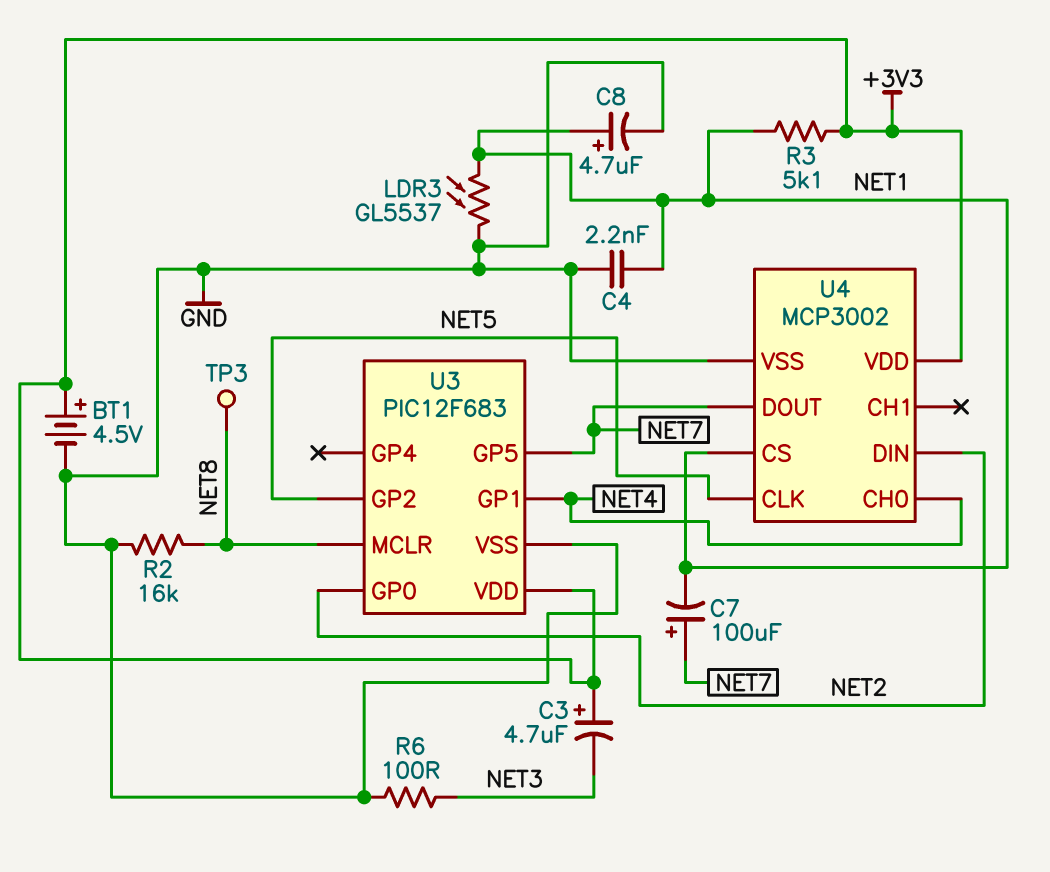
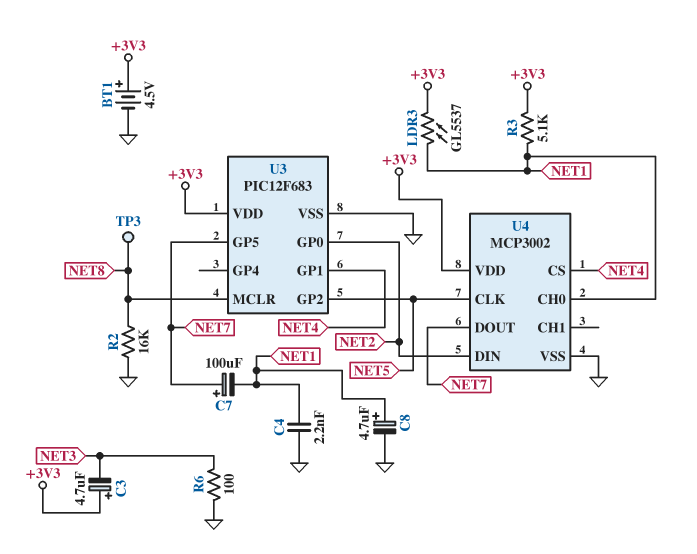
LDR3: GL5537 (GND, NET1) -> GL5537 (+3V3, NET1)
U4 pin CH0: NET4 -> NET1
U4 pin CS: NET1 -> NET4

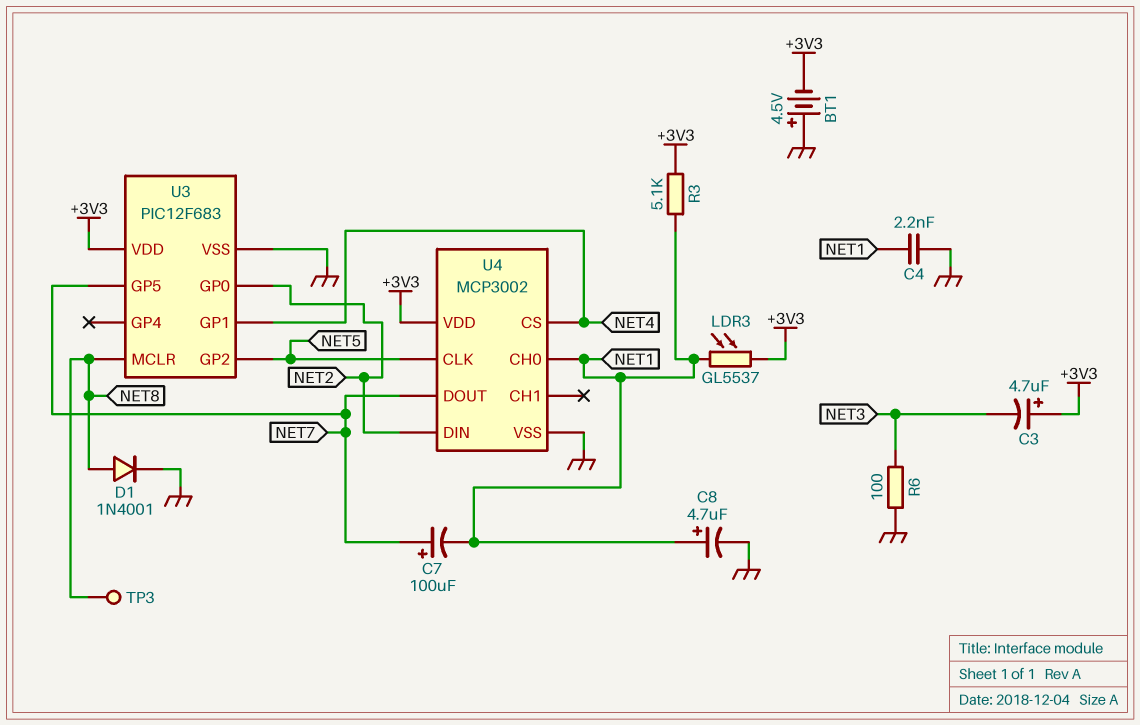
BT1: 4.5V (plus +3V3, minus GND) -> 4.5V (plus GND, minus +3V3)
D1: none -> diode 1N4001 (A NET8, K GND)
R2: 16k (GND, NET8) -> none

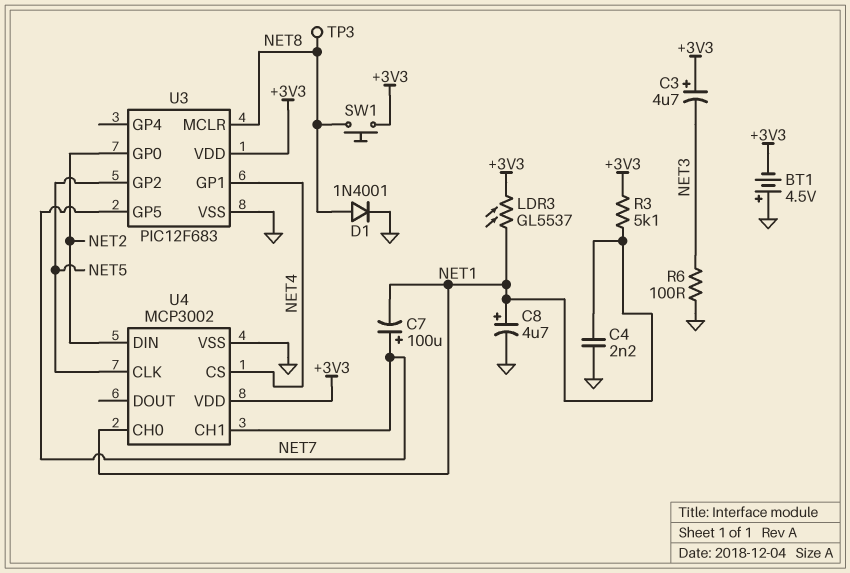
SW1: none -> button (+3V3, NET8)
U4 pin CH1: none -> NET7
U4 pin DOUT: NET7 -> none

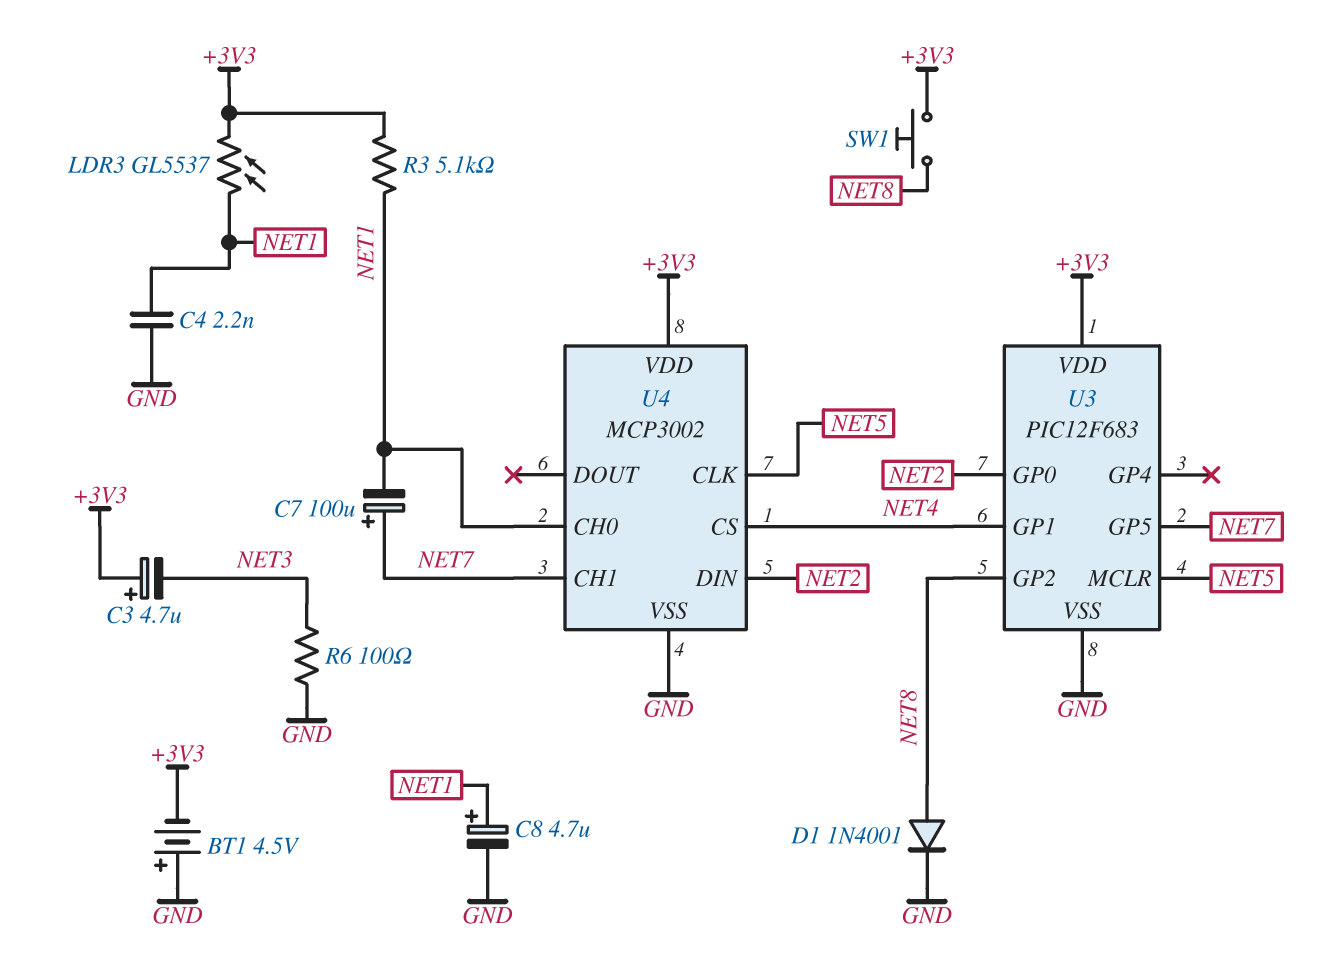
TP3: test point (NET8) -> none
U3 pin GP2: NET5 -> NET8
U3 pin MCLR: NET8 -> NET5

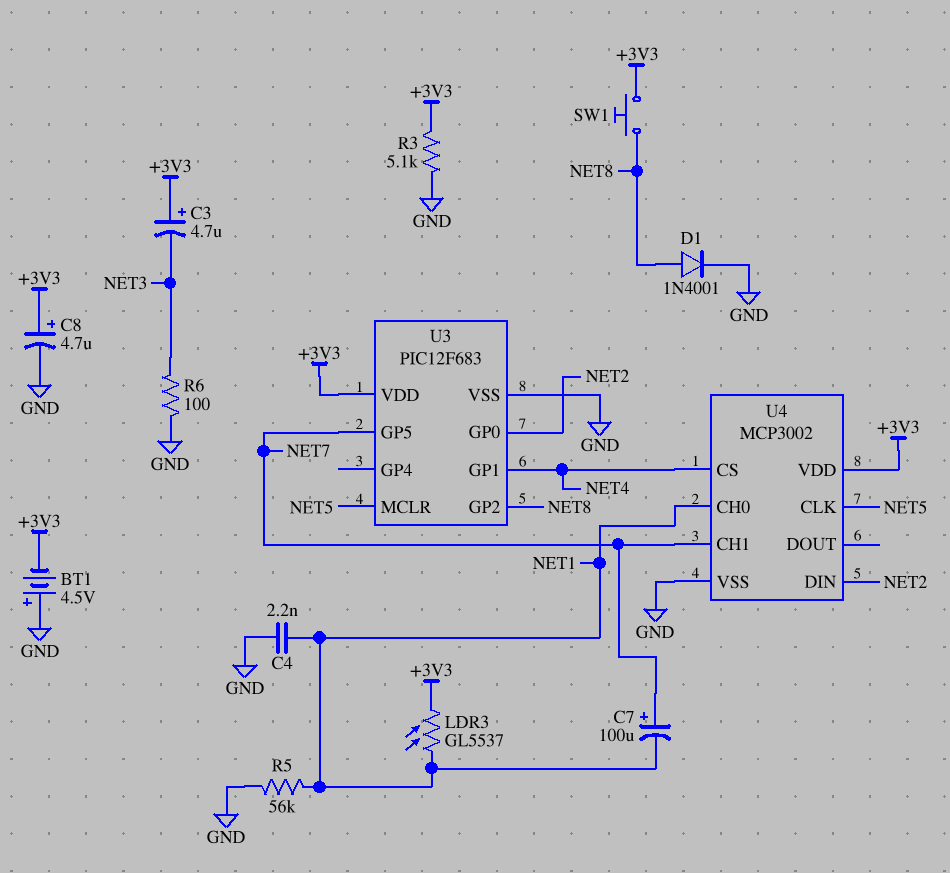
C8: 4.7uF (plus NET1, minus GND) -> 4.7uF (plus +3V3, minus GND)
R3: 5.1k (+3V3, NET1) -> 5.1k (+3V3, GND)
R5: none -> 56k (GND, NET1)

